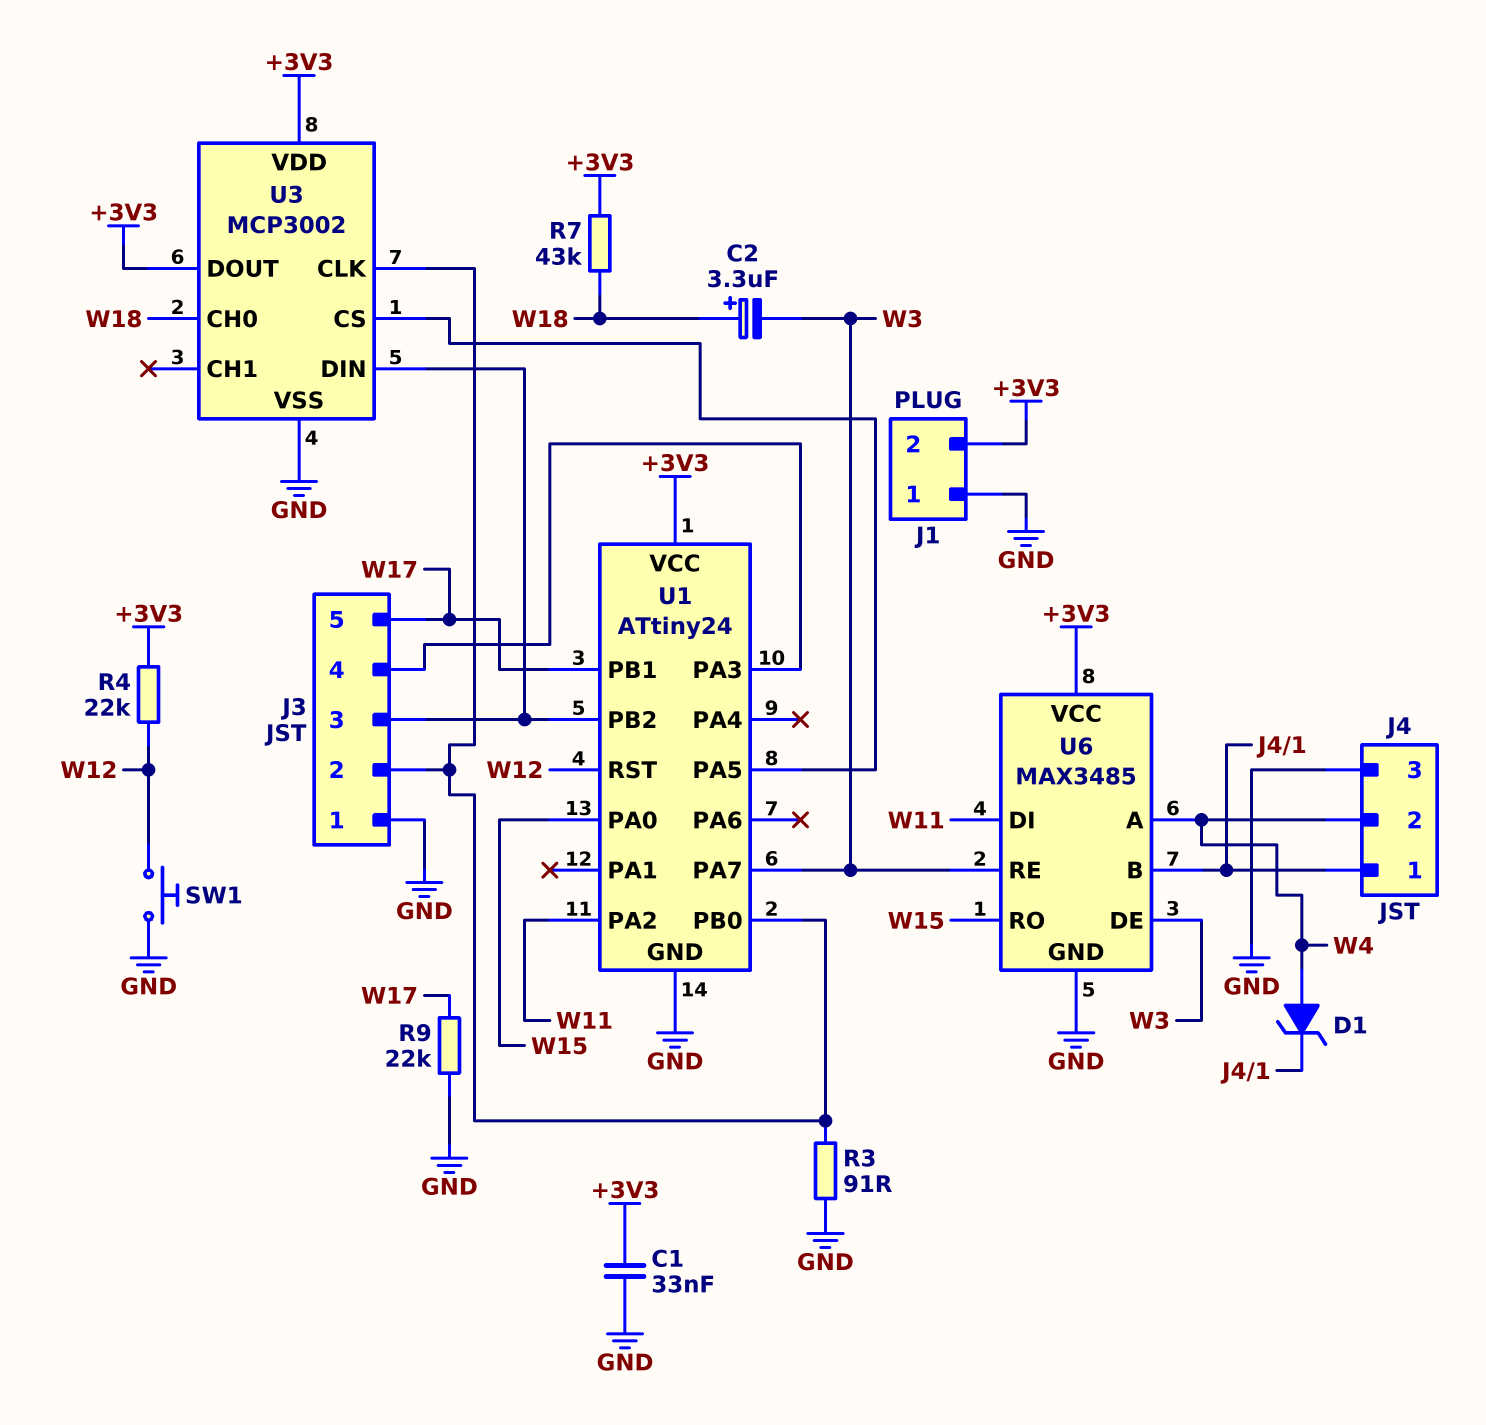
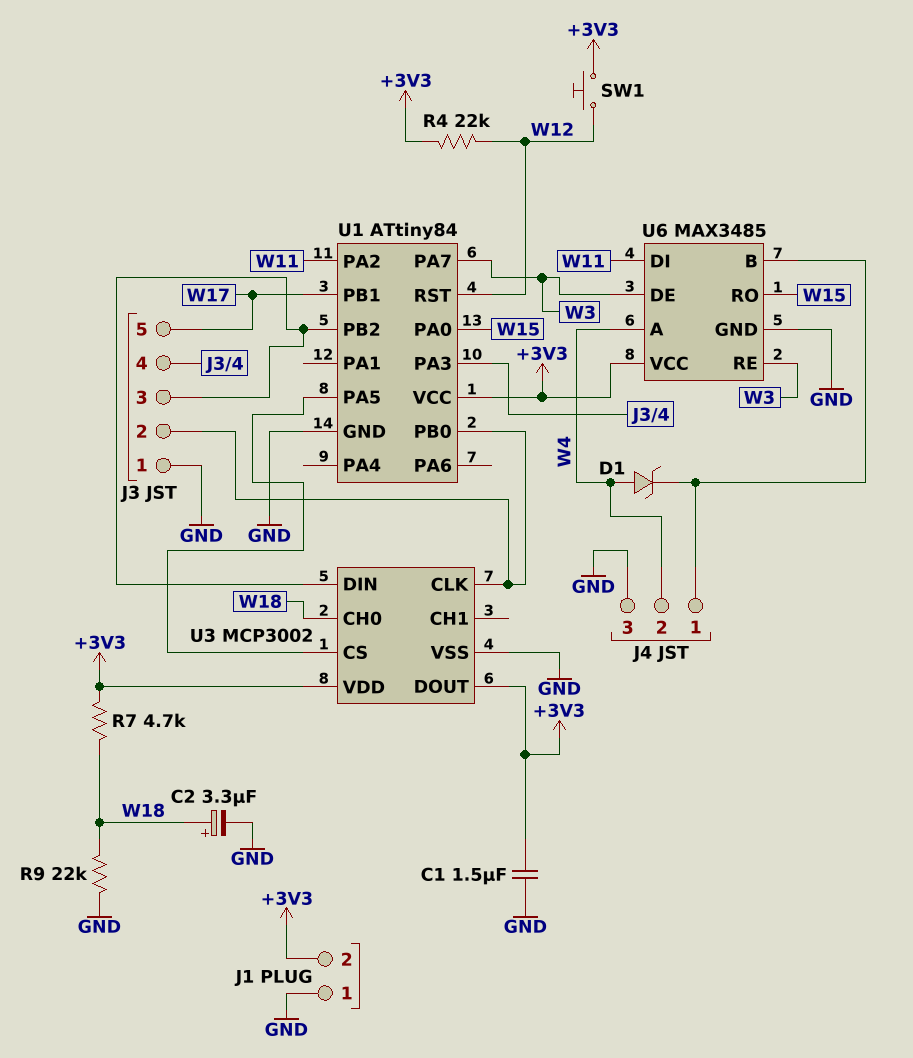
C1: 33nF (+3V3, GND) -> 1.5uF (+3V3, GND)
C2: 3.3uF (plus W18, minus W3) -> 3.3uF (plus W18, minus GND)
R3: 91 (GND, J3/2) -> none
R7: 43k (+3V3, W18) -> 4.7k (+3V3, W18)
R9: 22k (GND, W17) -> 22k (GND, W18)
SW1: button (GND, W12) -> button (+3V3, W12)
U1: ATtiny24 -> ATtiny84

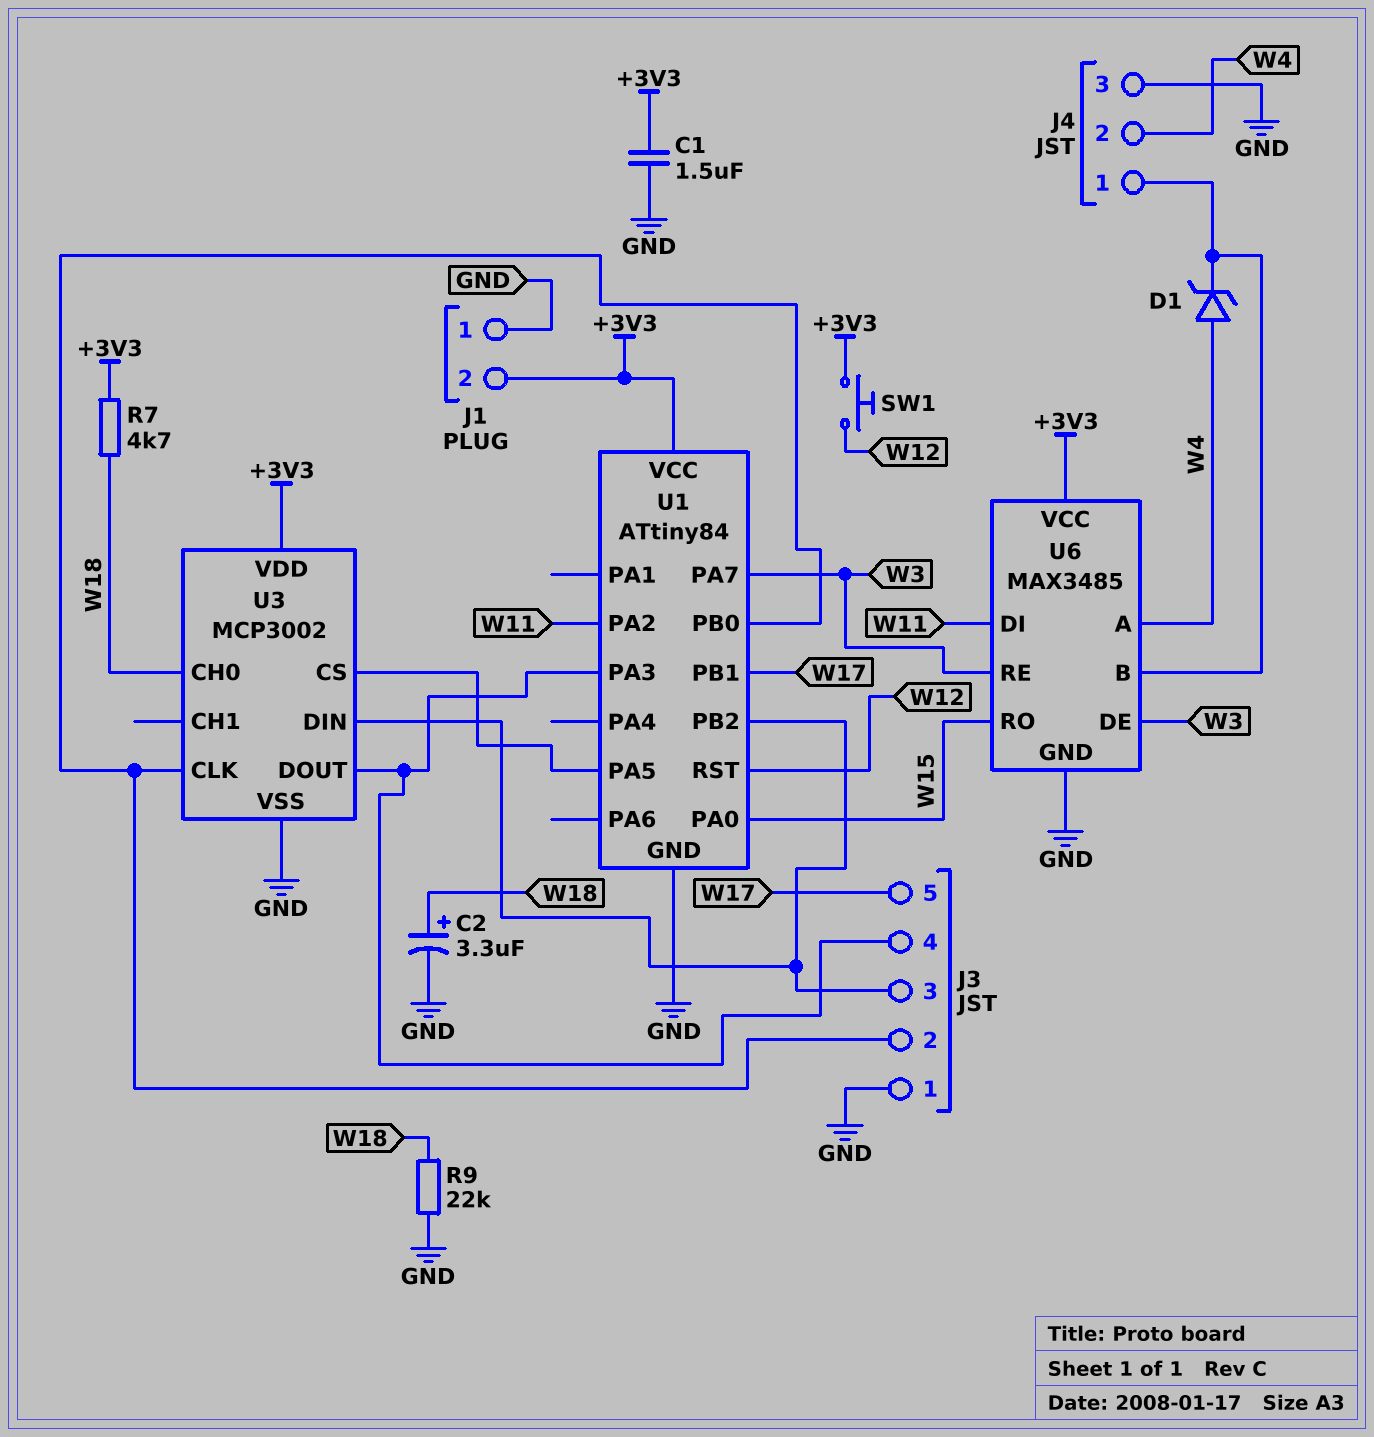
R4: 22k (+3V3, W12) -> none
U3 pin DOUT: +3V3 -> J3/4

